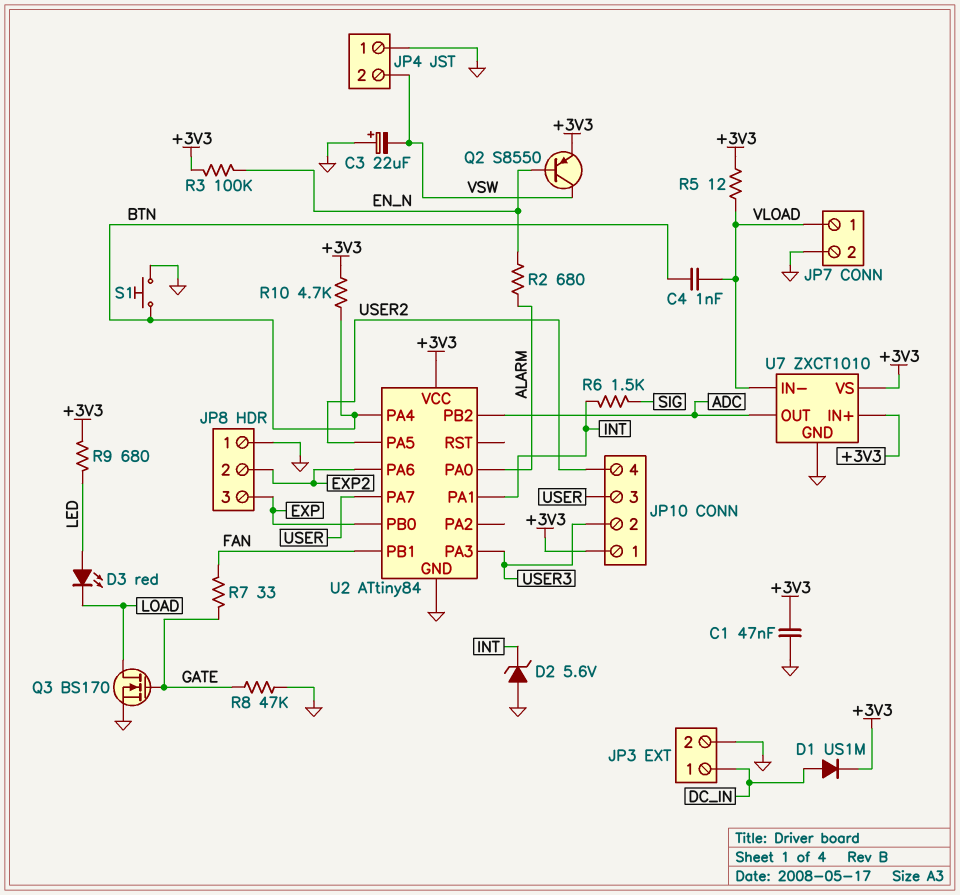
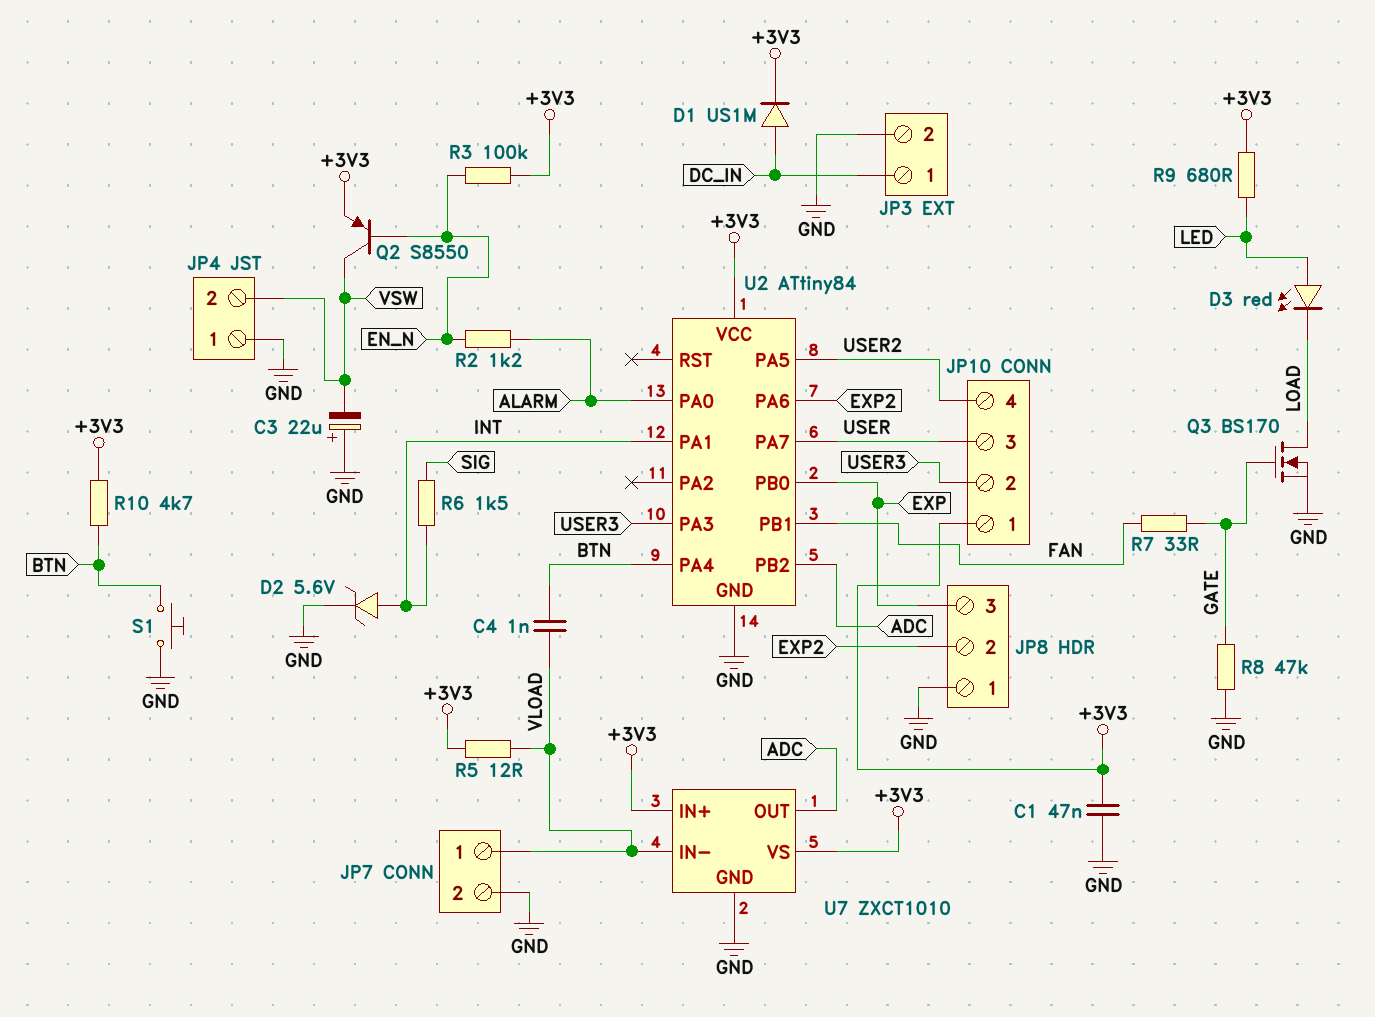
D2: zener 5.6V (A GND, K INT) -> zener 5.6V (A INT, K GND)
R2: 680 (ALARM, EN_N) -> 1.2k (ALARM, EN_N)

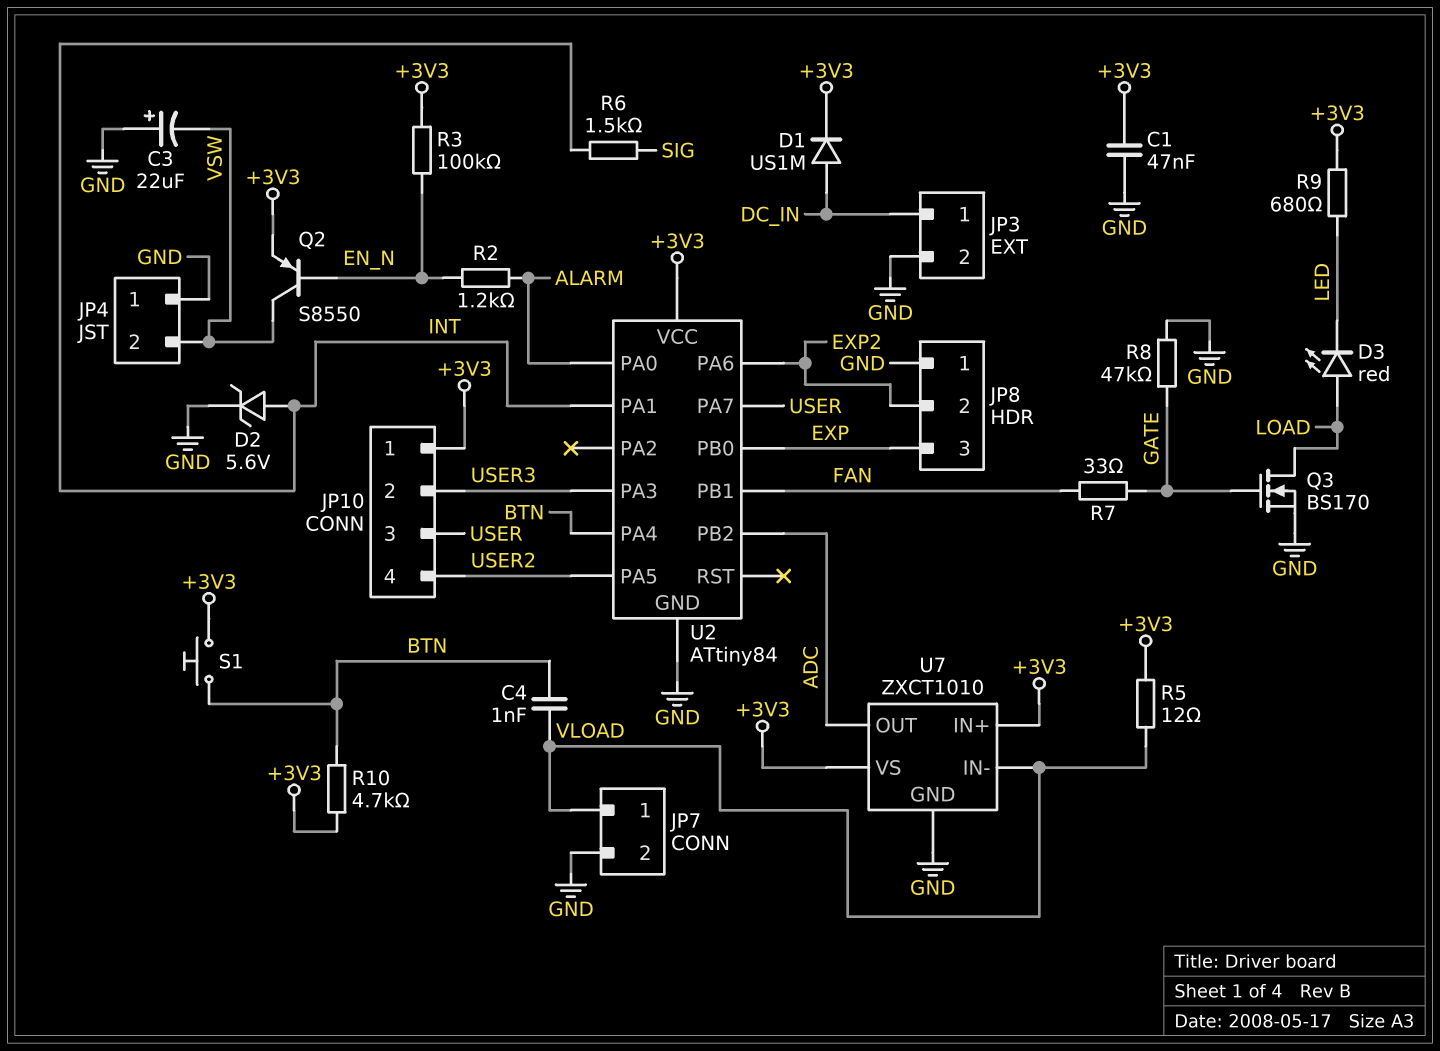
D3: LED red (A LED, K LOAD) -> LED red (A LOAD, K LED)
S1: button (BTN, GND) -> button (+3V3, BTN)

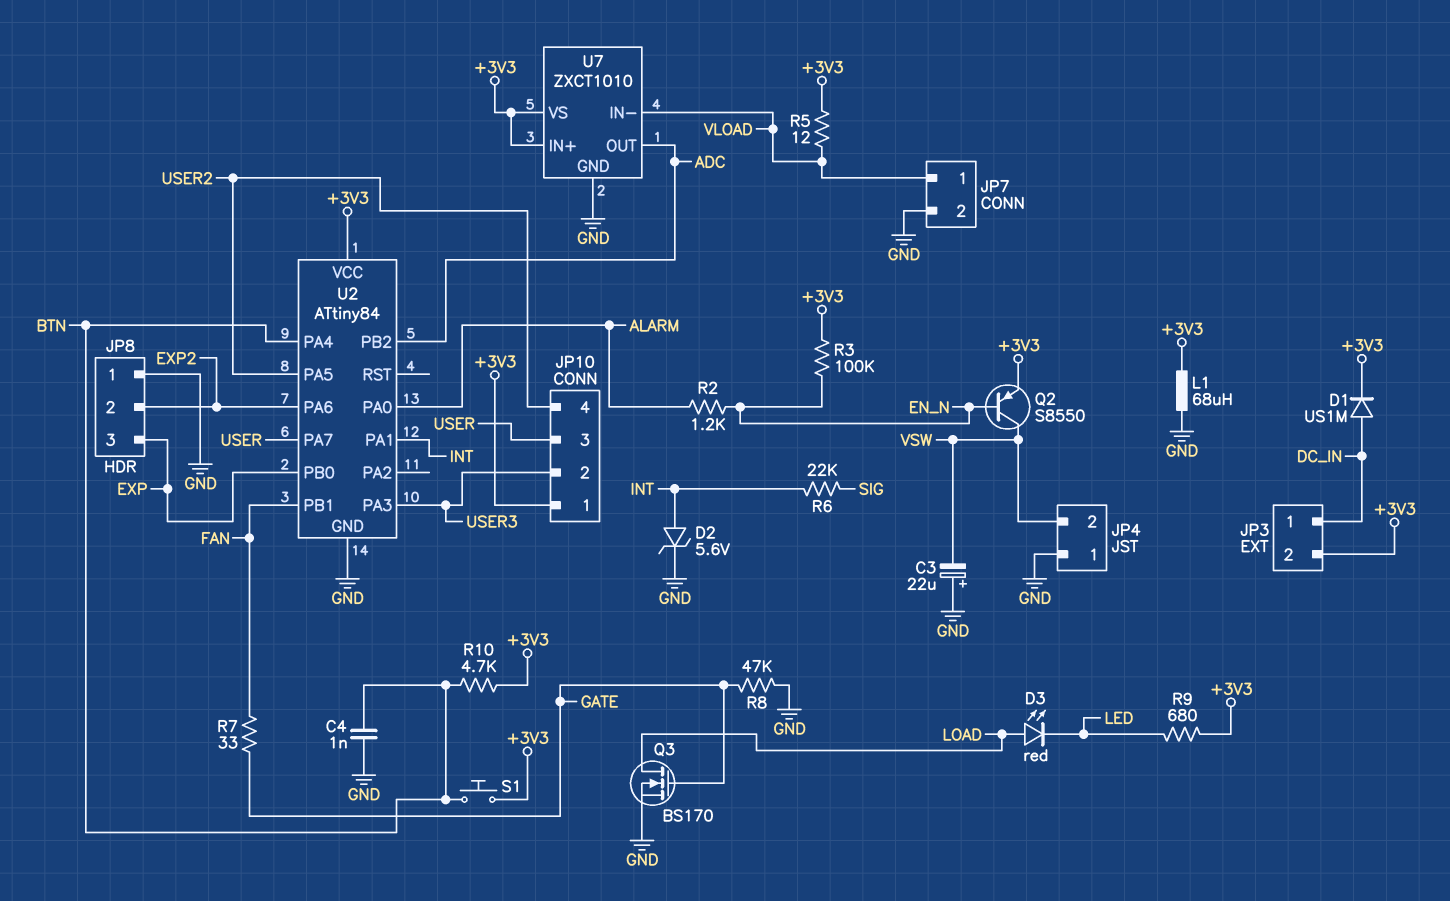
C1: 47nF (+3V3, GND) -> none
C4: 1nF (BTN, VLOAD) -> 1nF (BTN, GND)
JP3 pin 2: GND -> +3V3
L1: none -> 68uH (+3V3, GND)
R6: 1.5k (INT, SIG) -> 22k (INT, SIG)

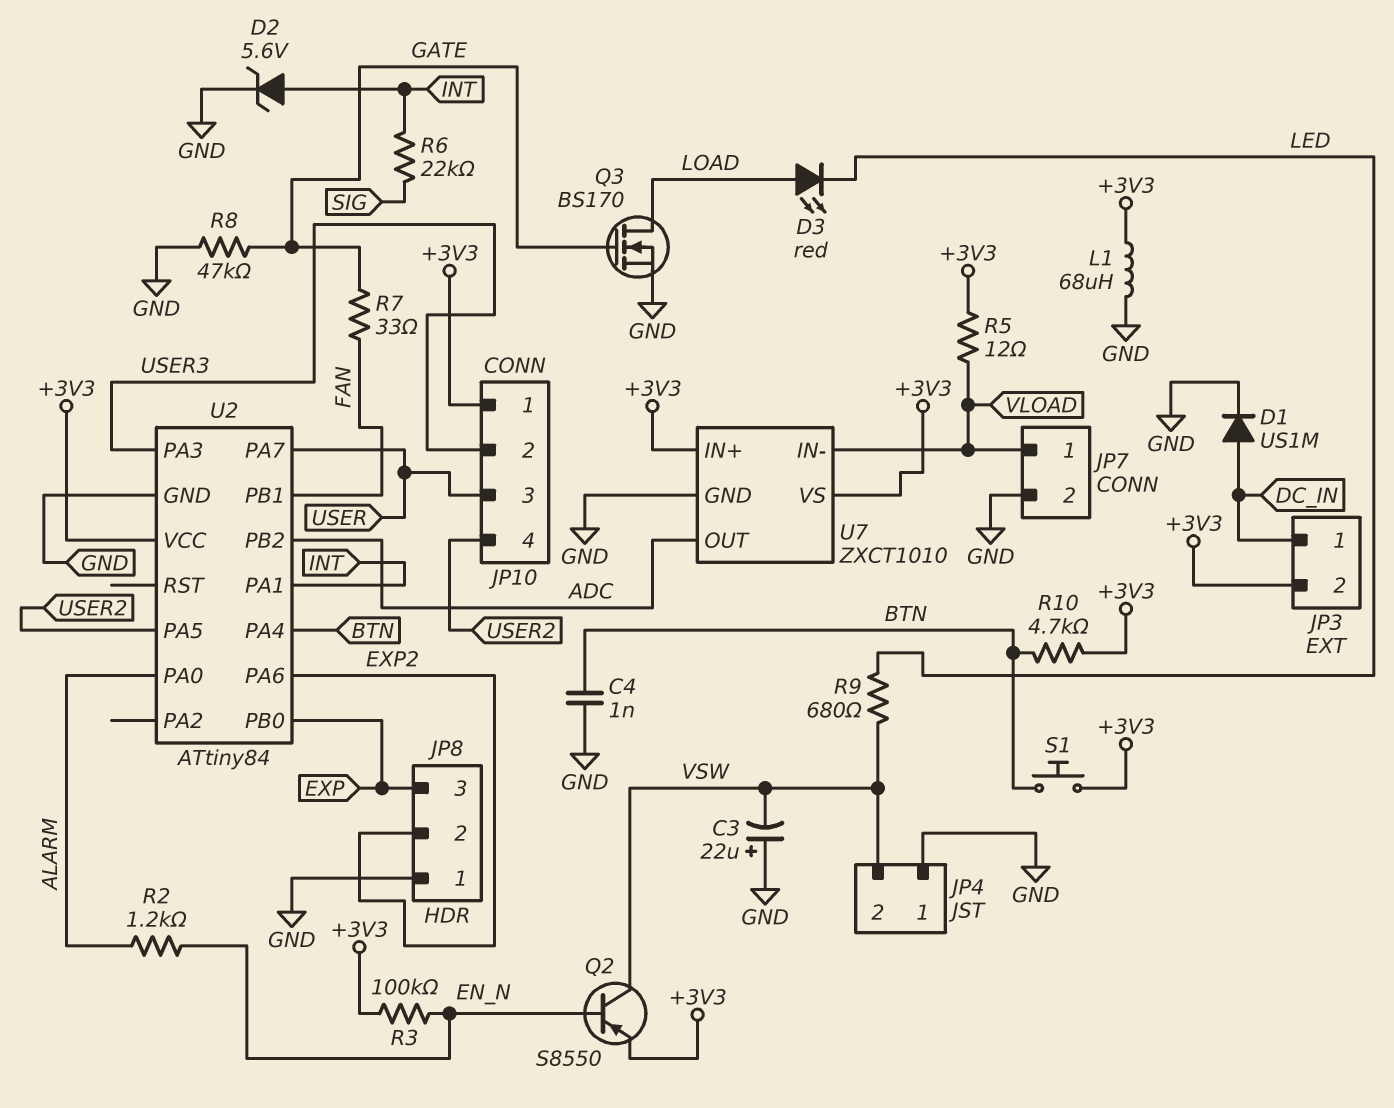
D1: diode US1M (A DC_IN, K +3V3) -> diode US1M (A DC_IN, K GND)
R9: 680 (+3V3, LED) -> 680 (LED, VSW)

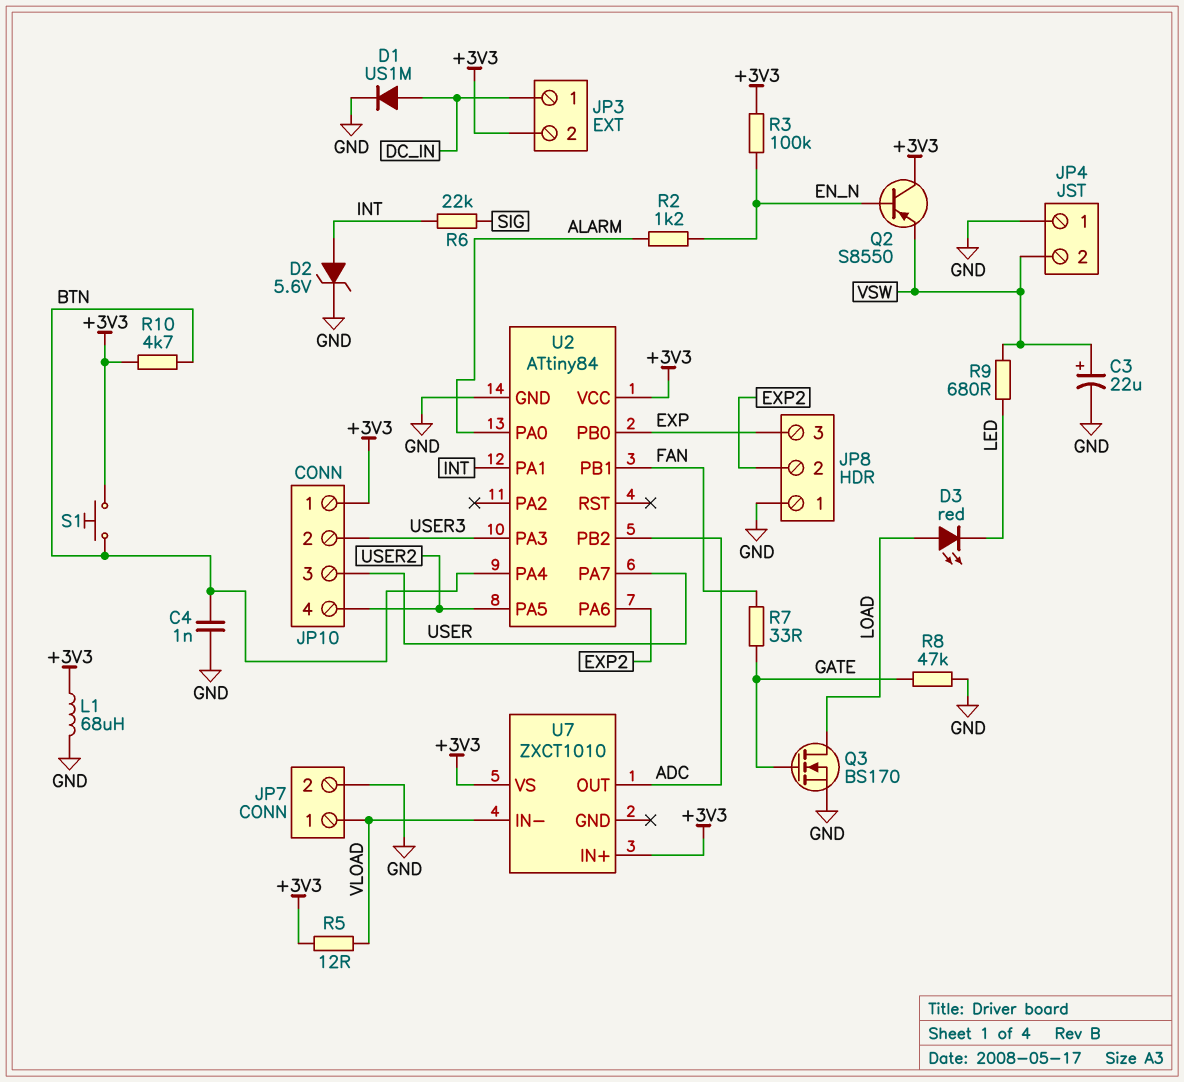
C3: 22uF (plus GND, minus VSW) -> 22uF (plus VSW, minus GND)
Q2: PNP S8550 (B EN_N, C VSW, E +3V3) -> PNP S8550 (B EN_N, C +3V3, E VSW)
U7 pin GND: GND -> none

